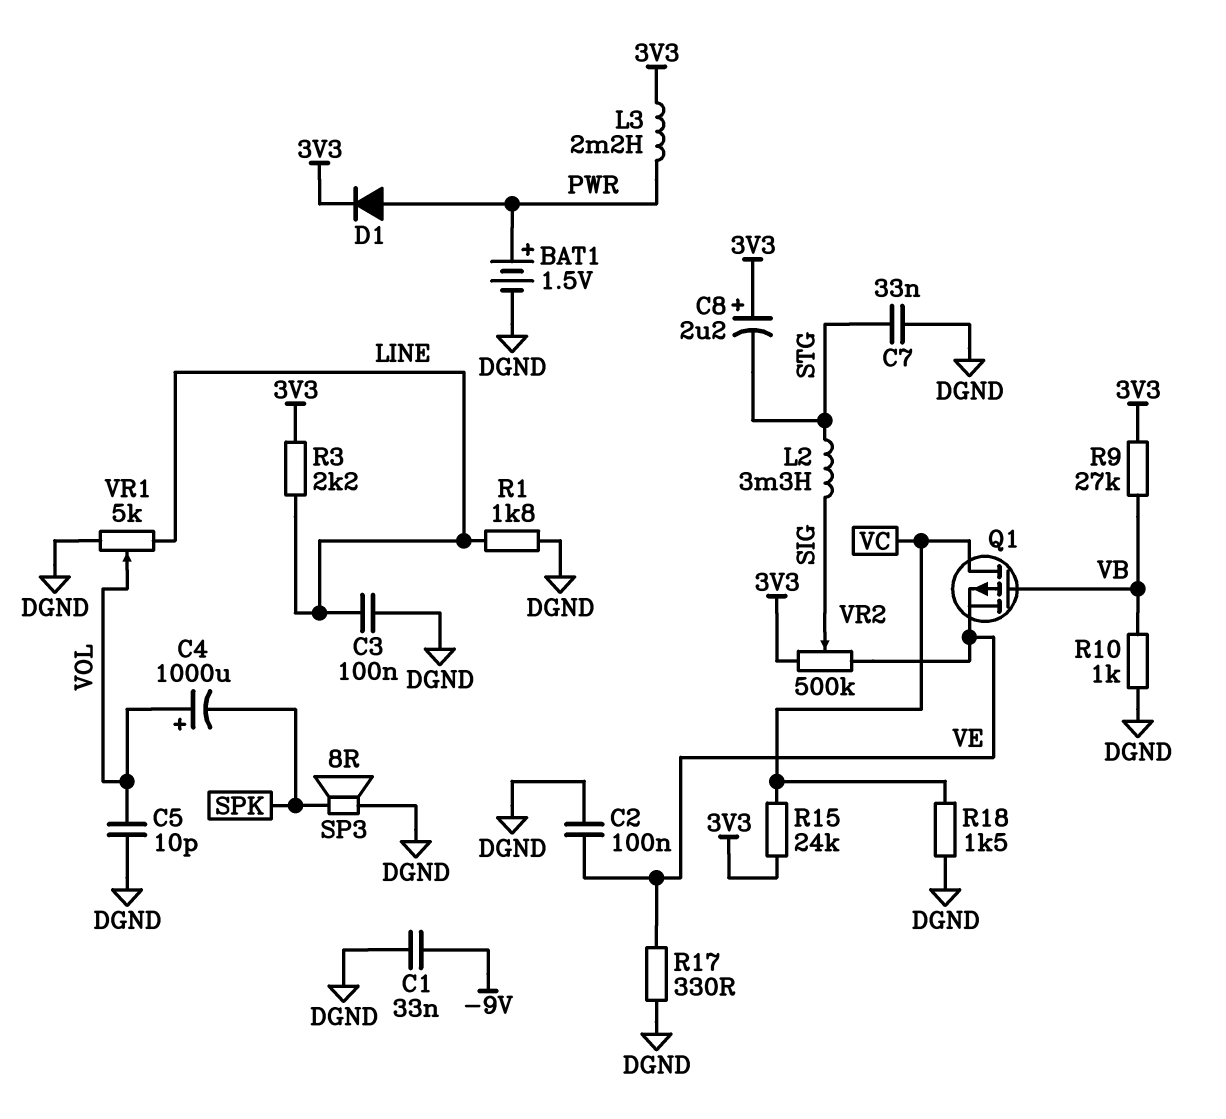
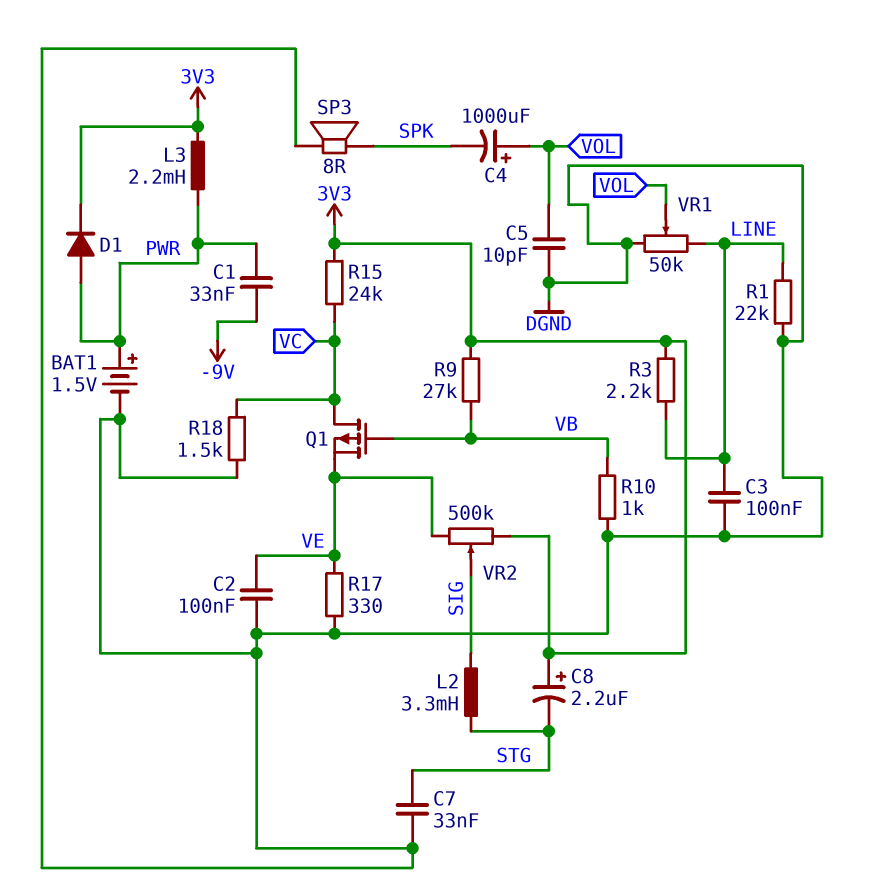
C1: 33nF (-9V, DGND) -> 33nF (-9V, PWR)
R1: 1.8k (DGND, LINE) -> 22k (DGND, LINE)
VR1: 5k (DGND, LINE, wiper VOL) -> 50k (DGND, LINE, wiper VOL)

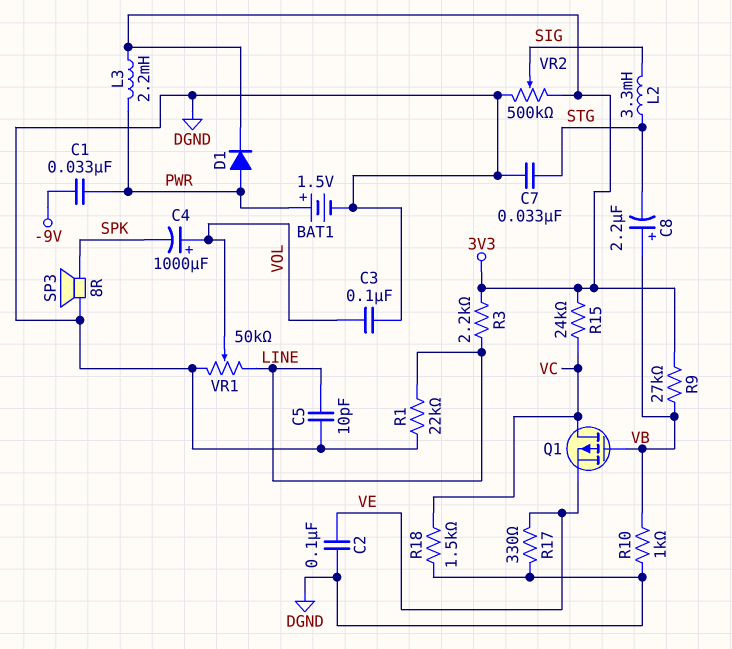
C3: 100nF (DGND, LINE) -> 100nF (DGND, VOL)
C5: 10pF (DGND, VOL) -> 10pF (DGND, LINE)
C8: 2.2uF (plus 3V3, minus STG) -> 2.2uF (plus VB, minus STG)
VR2: 500k (3V3, VE, wiper SIG) -> 500k (3V3, DGND, wiper SIG)

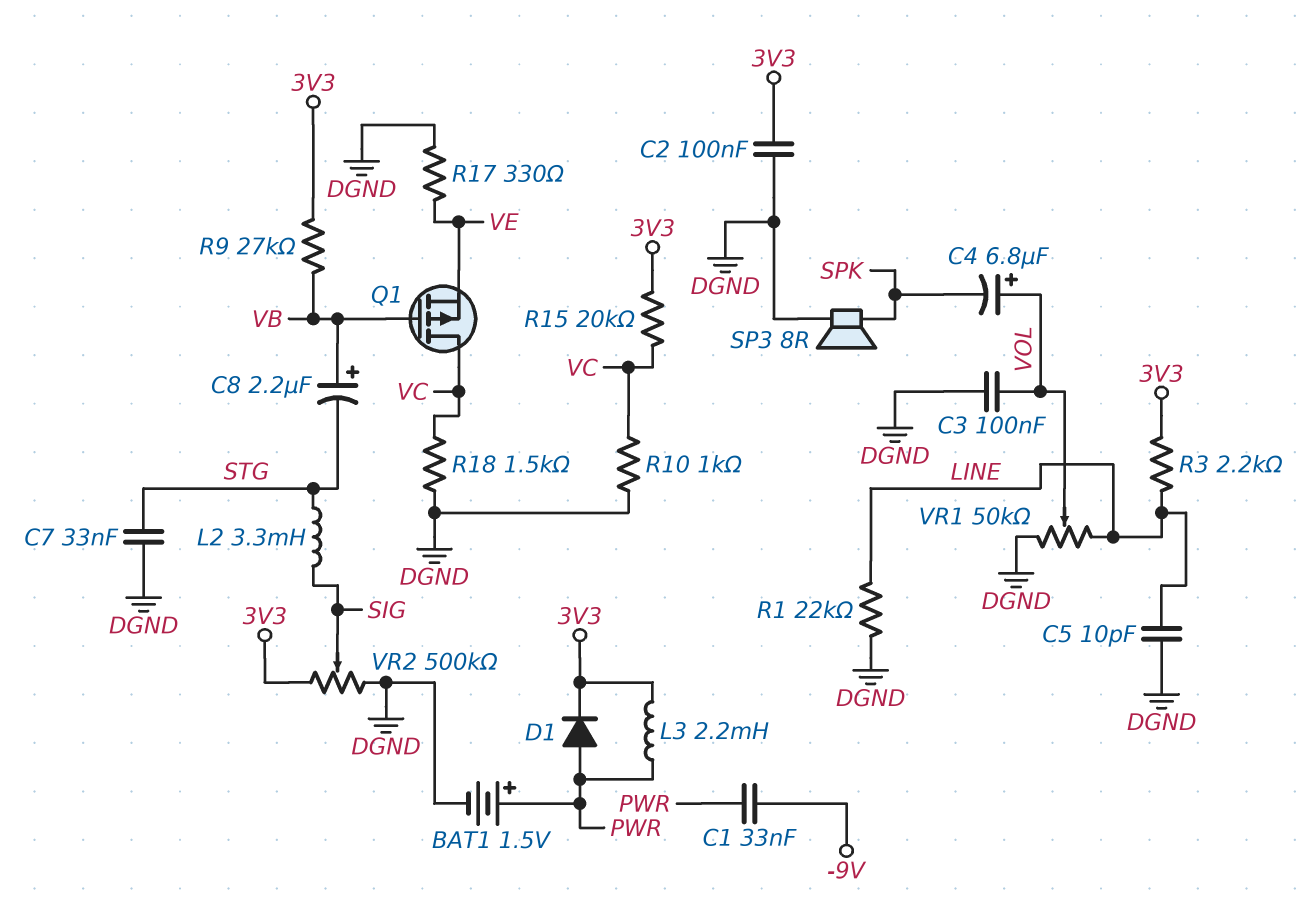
C2: 100nF (DGND, VE) -> 100nF (3V3, DGND)
C4: 1000uF (plus VOL, minus SPK) -> 6.8uF (plus VOL, minus SPK)
R10: 1k (DGND, VB) -> 1k (DGND, VC)
R15: 24k (3V3, VC) -> 20k (3V3, VC)

